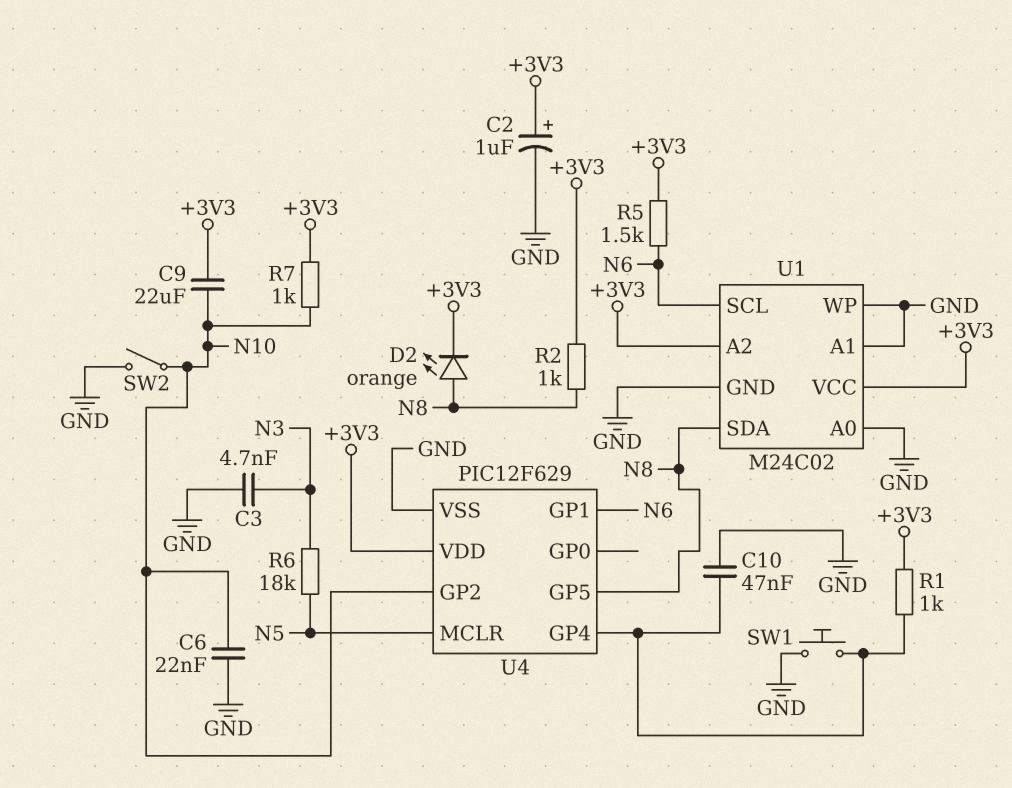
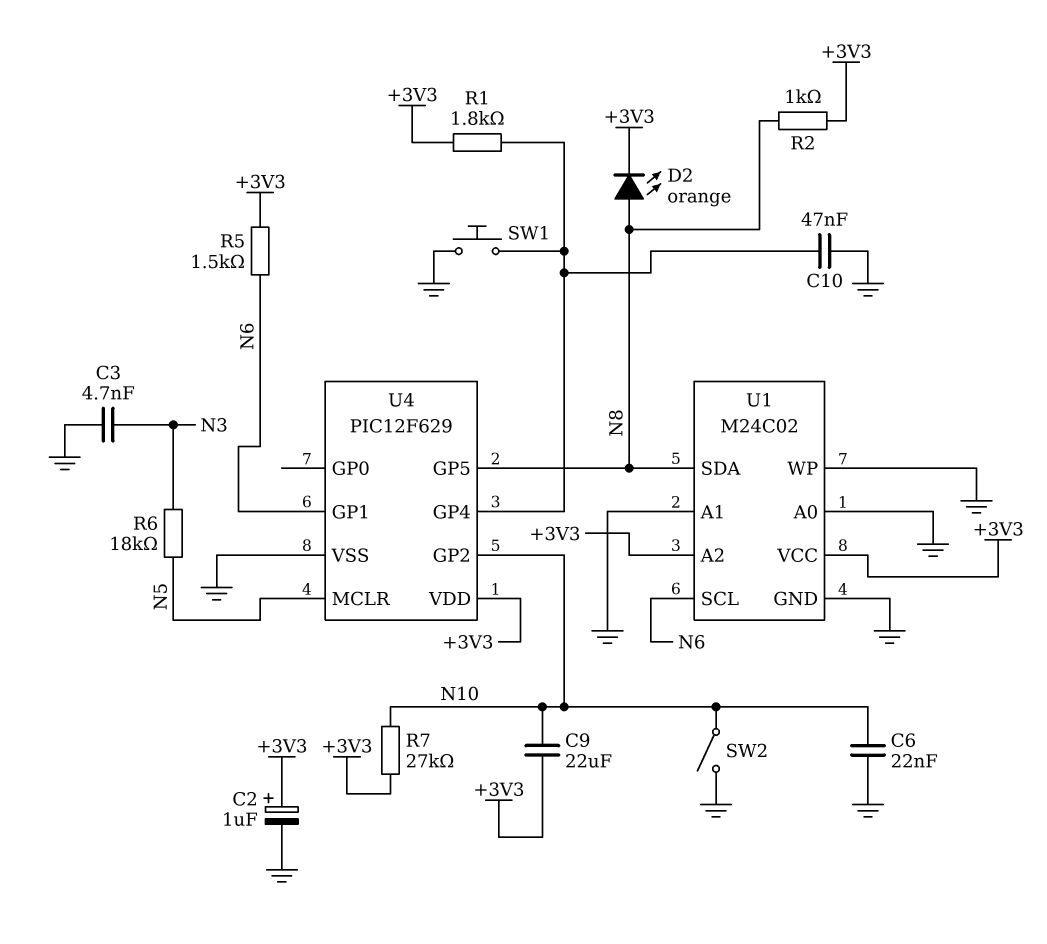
R1: 1k (+3V3, U4/GP4) -> 1.8k (+3V3, U4/GP4)
R7: 1k (+3V3, N10) -> 27k (+3V3, N10)

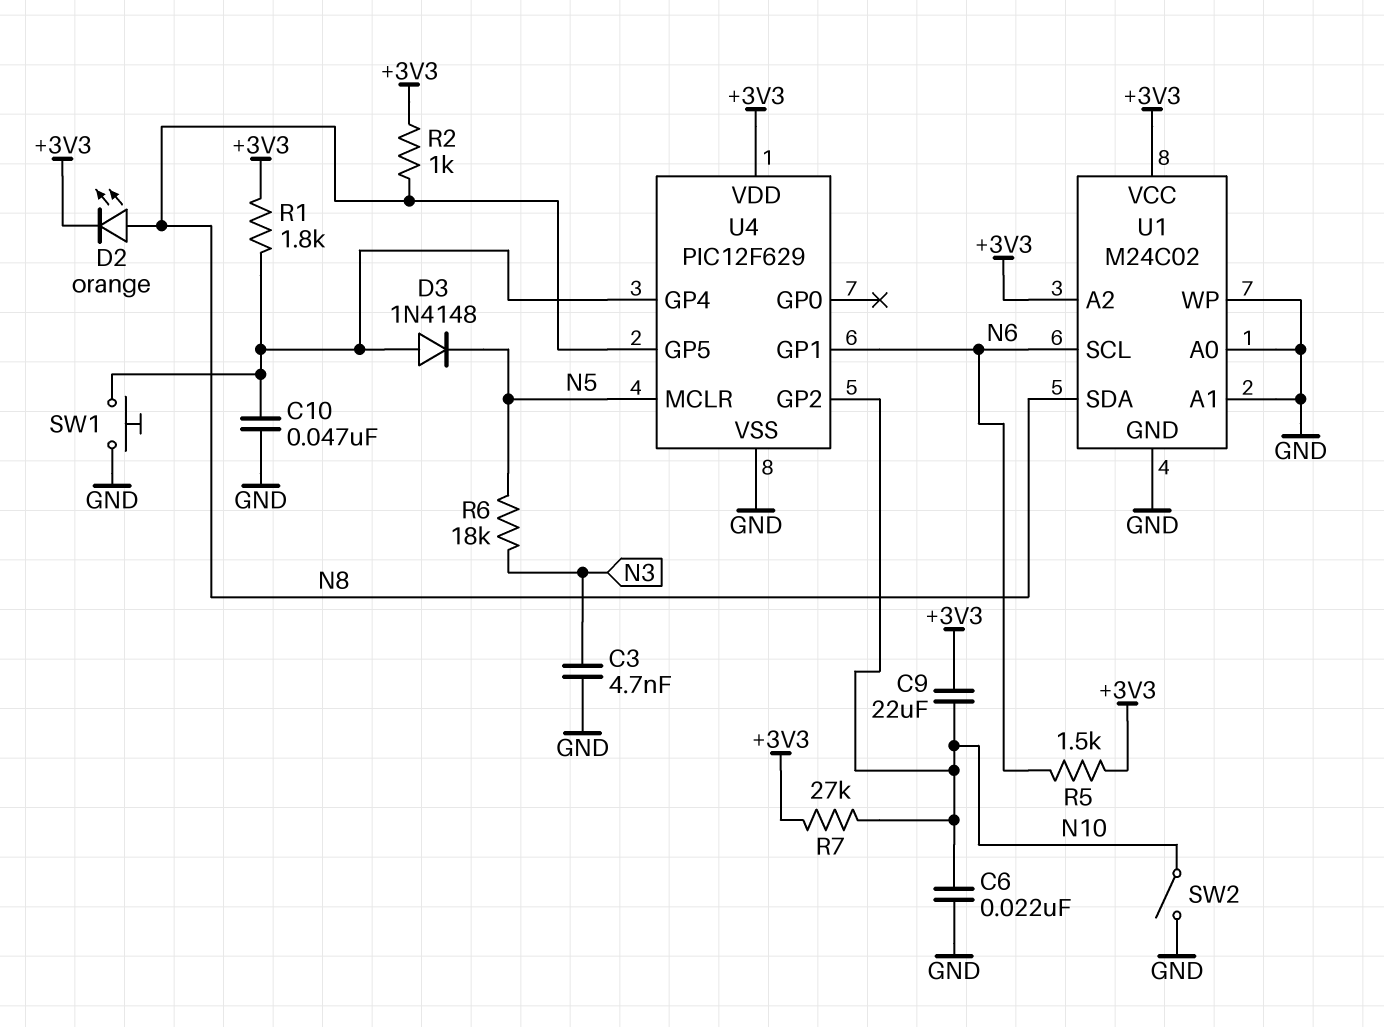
C2: 1uF (plus +3V3, minus GND) -> none
D3: none -> diode 1N4148 (A U4/GP4, K N5)

